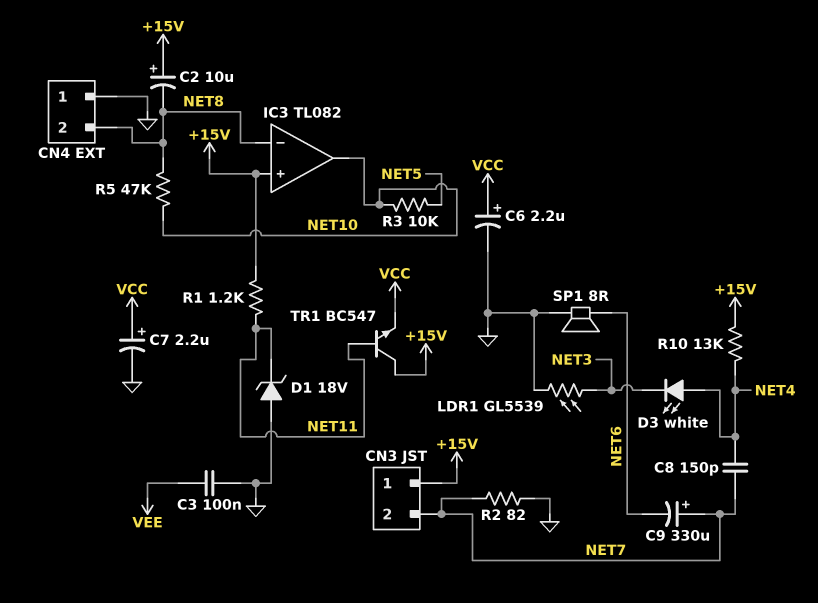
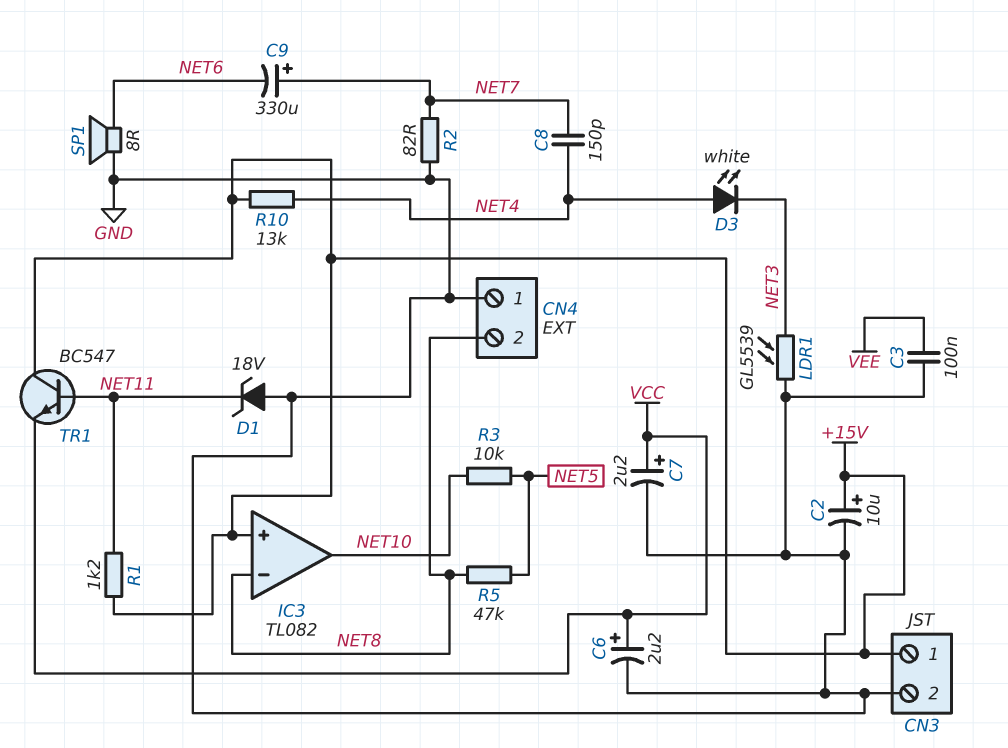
C2: 10uF (plus +15V, minus NET8) -> 10uF (plus +15V, minus GND)
CN3 pin 2: NET7 -> GND
R5: 47k (NET8, NET10) -> 47k (NET5, NET8)

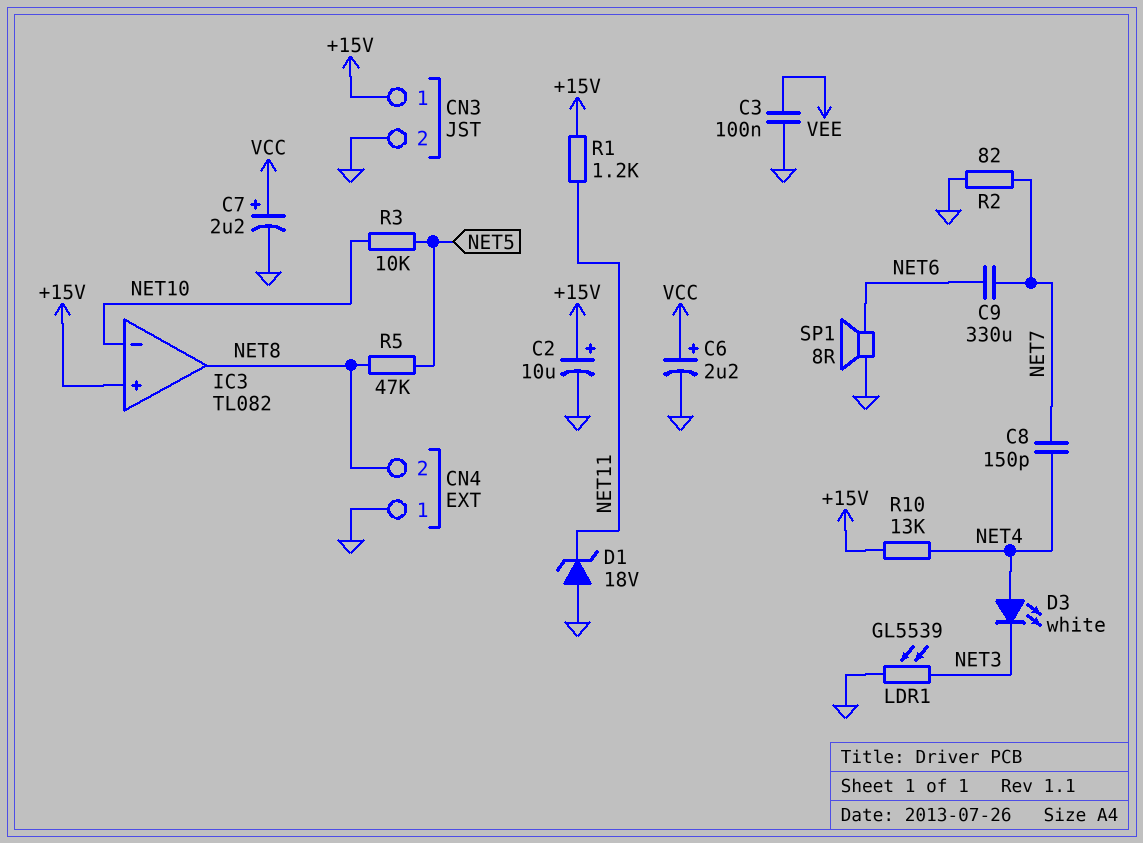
C9: 330uF (plus NET7, minus NET6) -> 330uF (NET6, NET7)
IC3 pin in-: NET8 -> NET10
IC3 pin out: NET10 -> NET8
TR1: NPN BC547 (B NET11, C +15V, E VCC) -> none

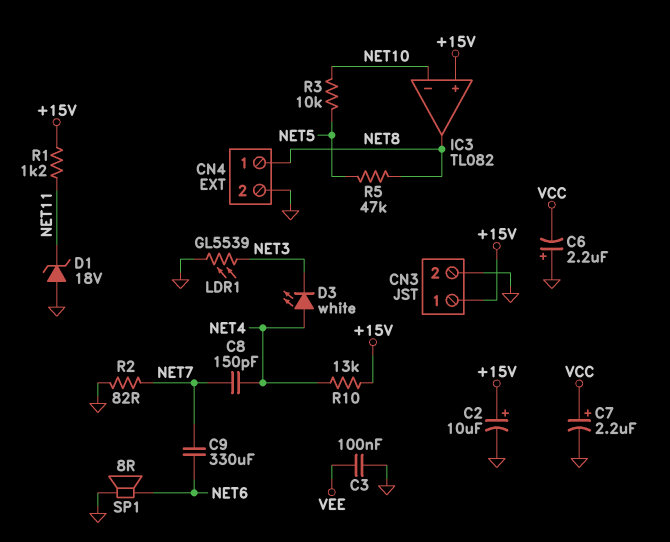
C6: 2.2uF (plus VCC, minus GND) -> 2.2uF (plus GND, minus VCC)
CN4 pin 1: GND -> NET8
CN4 pin 2: NET8 -> GND

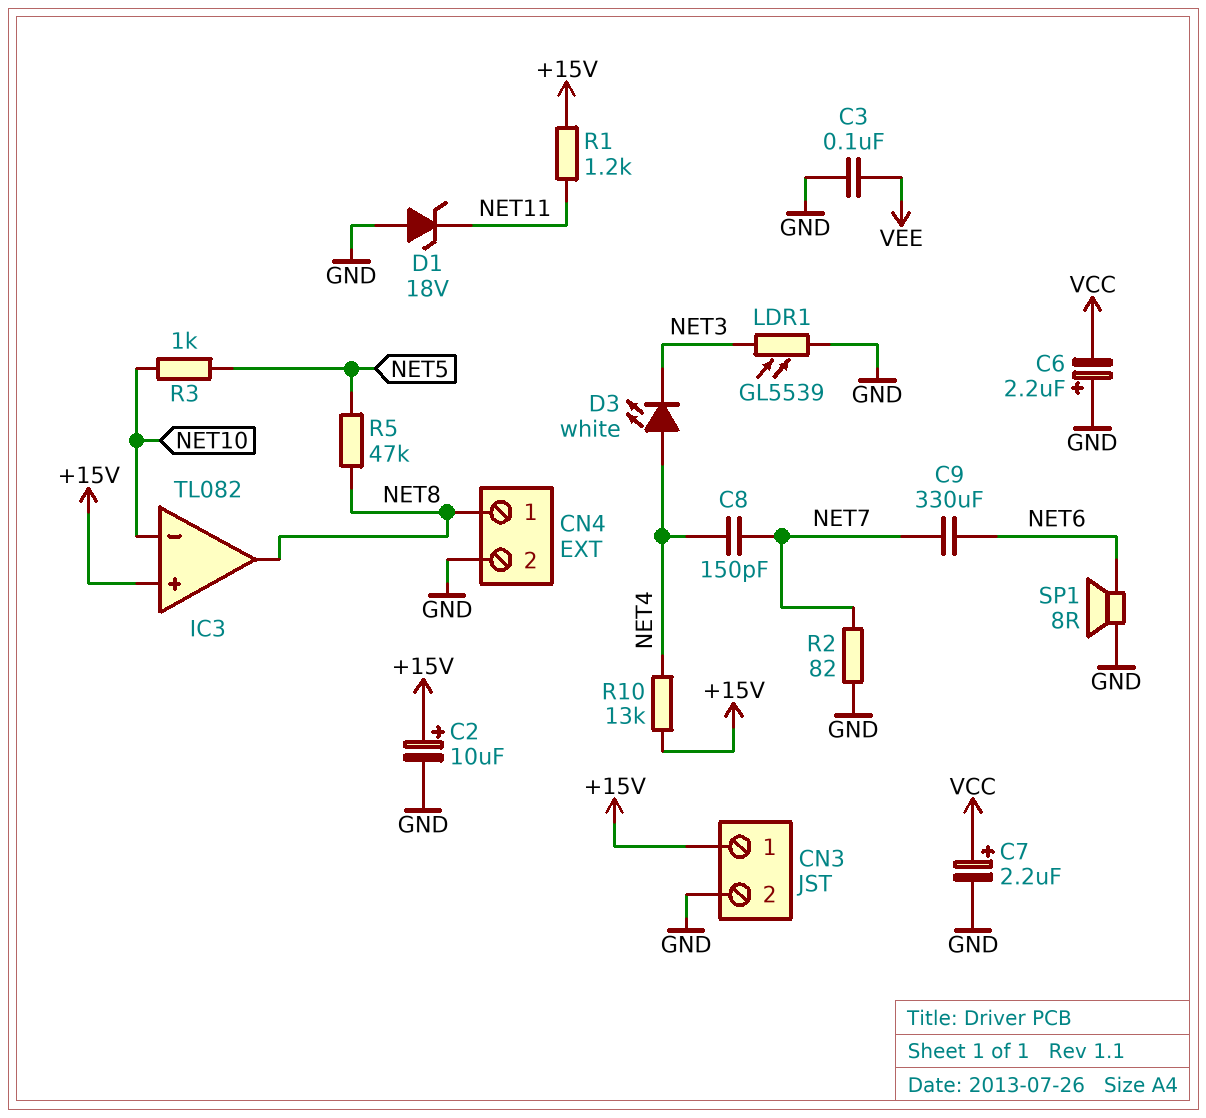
R3: 10k (NET5, NET10) -> 1k (NET5, NET10)

